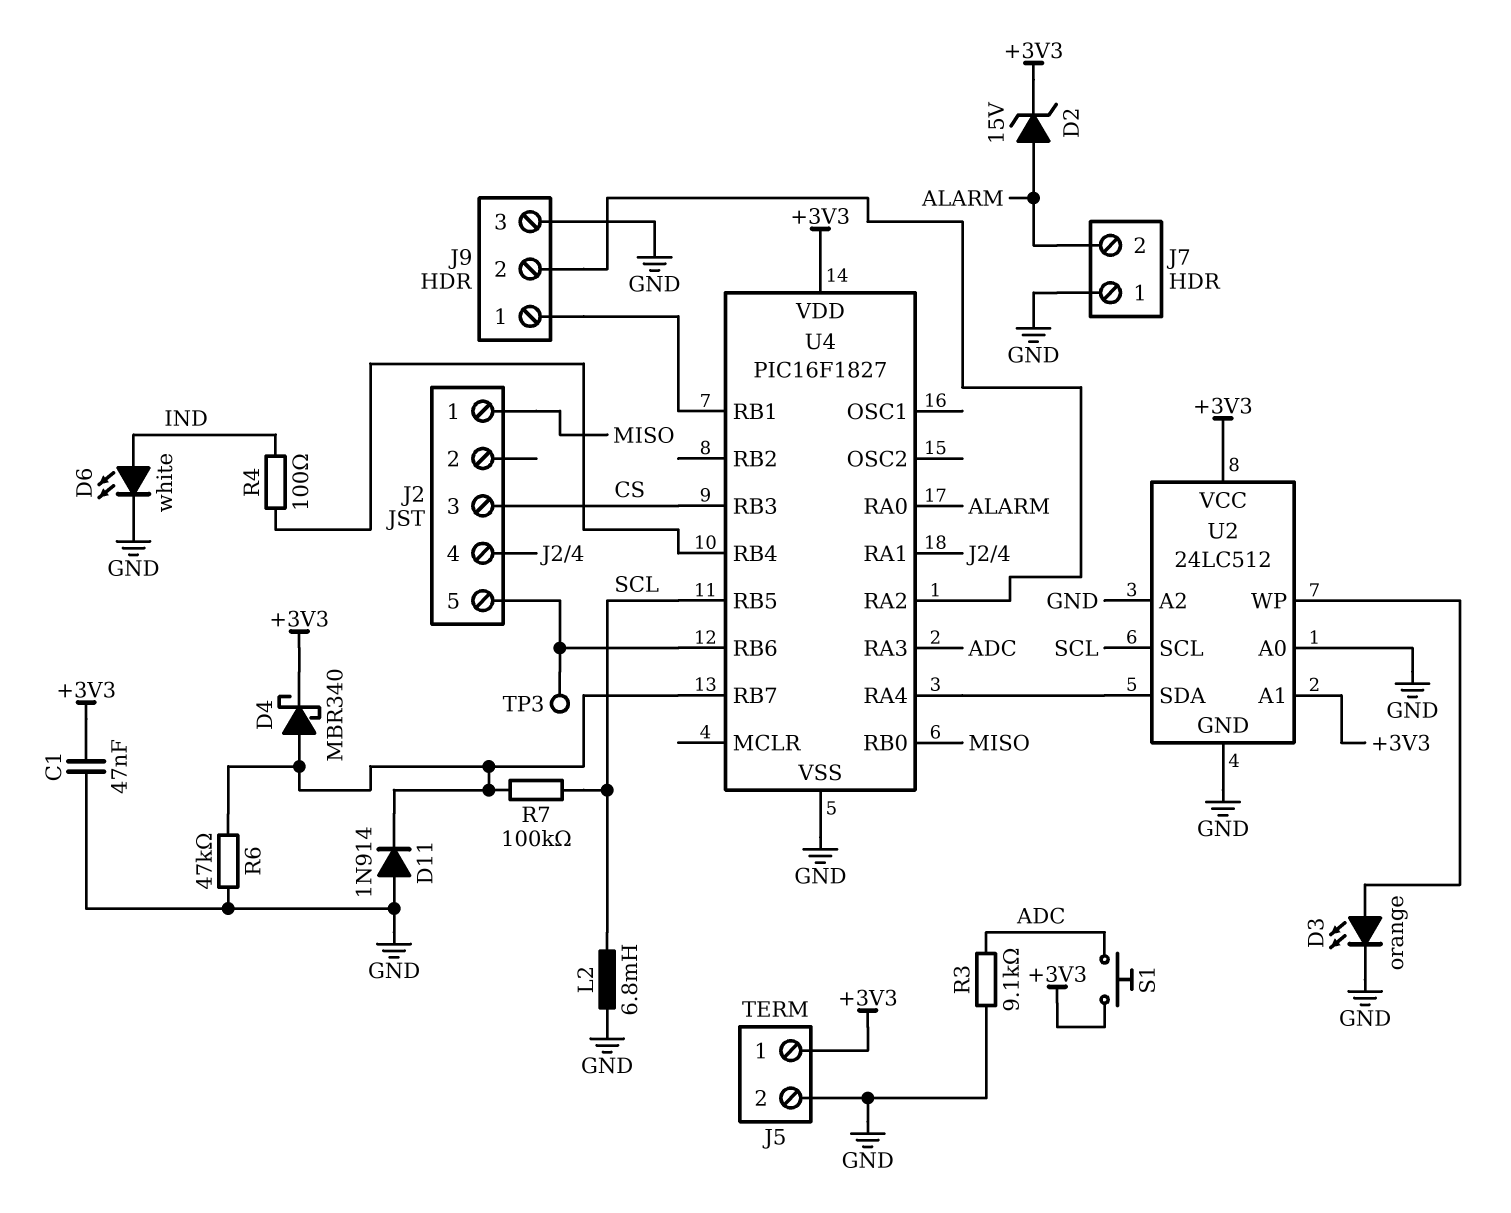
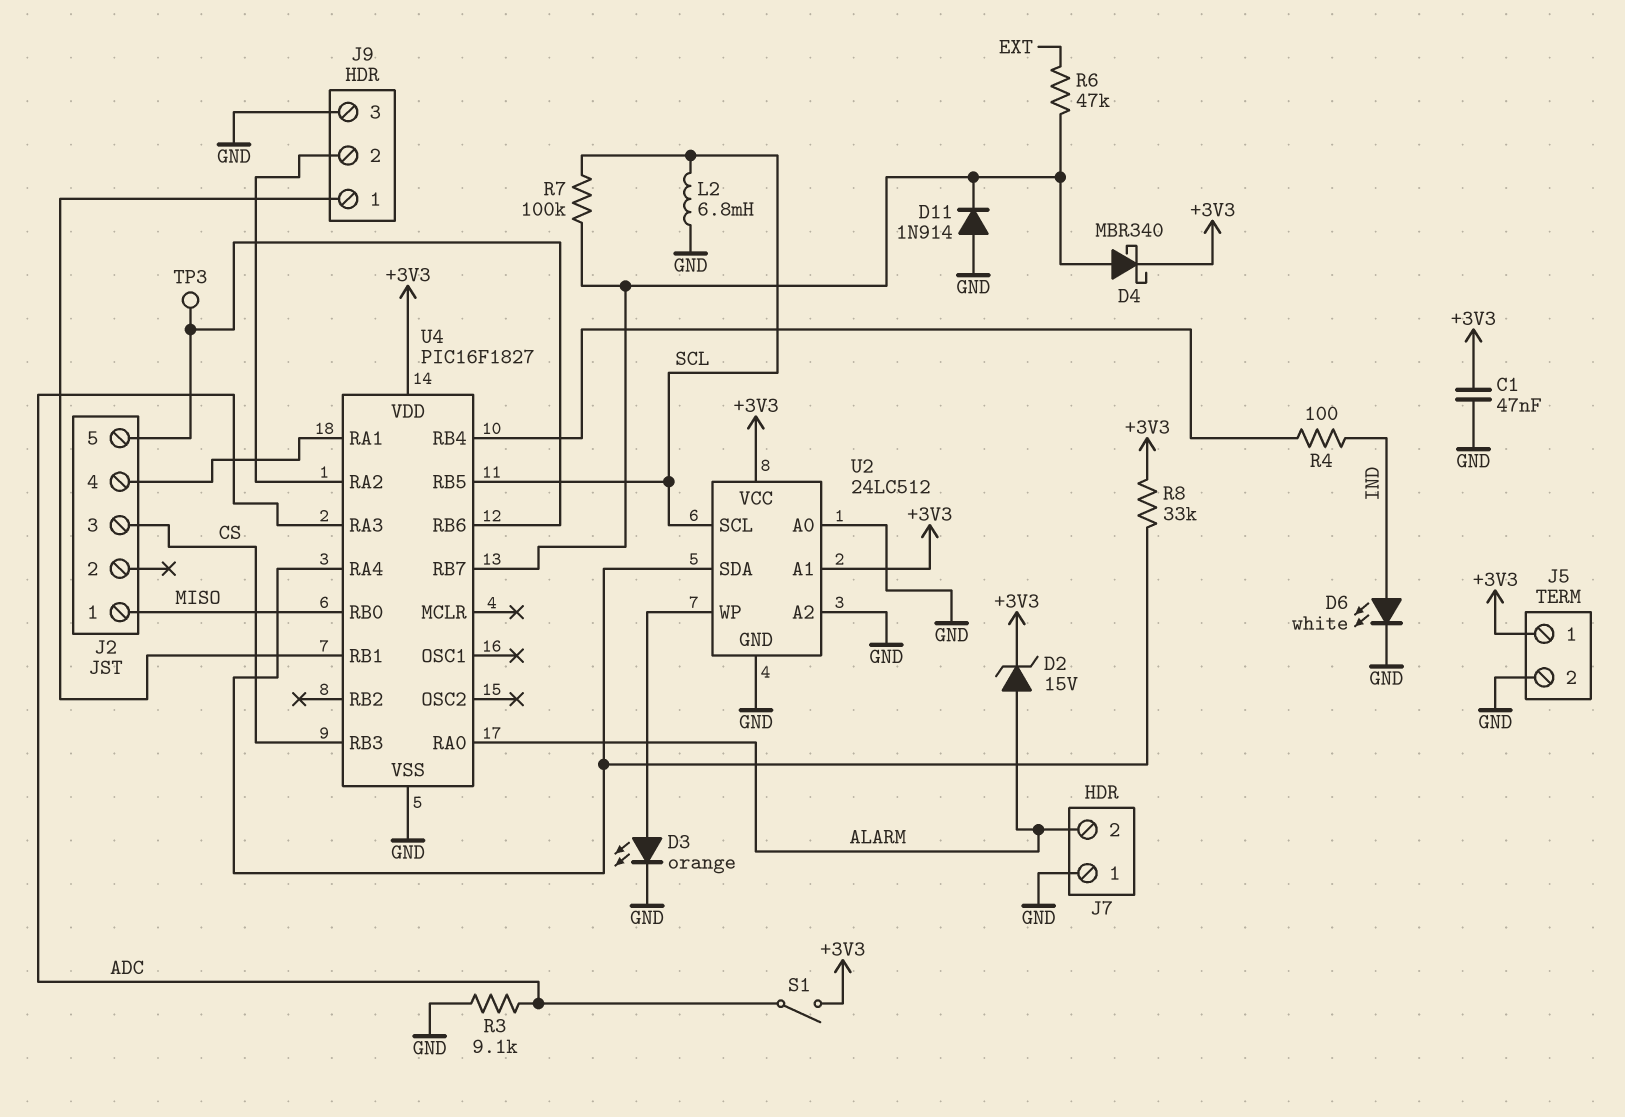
R6: 47k (GND, U4/RB7) -> 47k (EXT, U4/RB7)
R8: none -> 33k (+3V3, U2/SDA)
S1: button (+3V3, ADC) -> switch (+3V3, ADC)

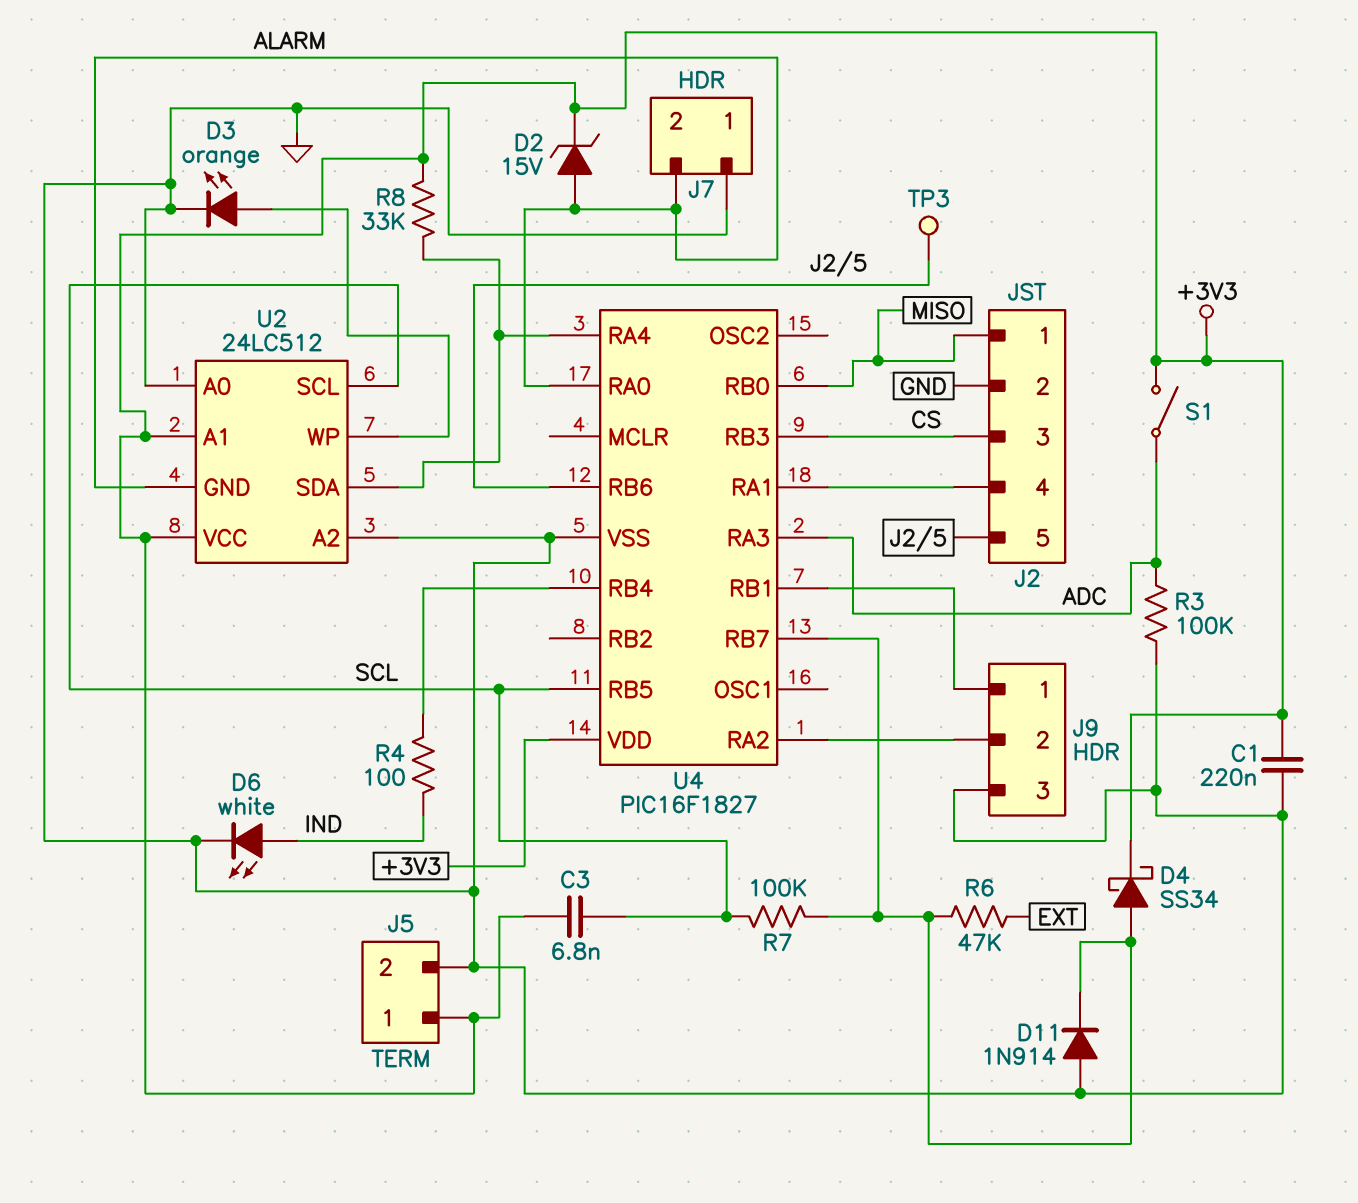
C1: 47nF (+3V3, GND) -> 220nF (+3V3, GND)
C3: none -> 6.8nF (+3V3, SCL)
D4: schottky MBR340 (A U4/RB7, K +3V3) -> schottky SS34 (A U4/RB7, K +3V3)
J2 pin 2: none -> GND
L2: 6.8mH (GND, SCL) -> none
R3: 9.1k (ADC, GND) -> 100k (ADC, GND)
U2 pin GND: GND -> ALARM

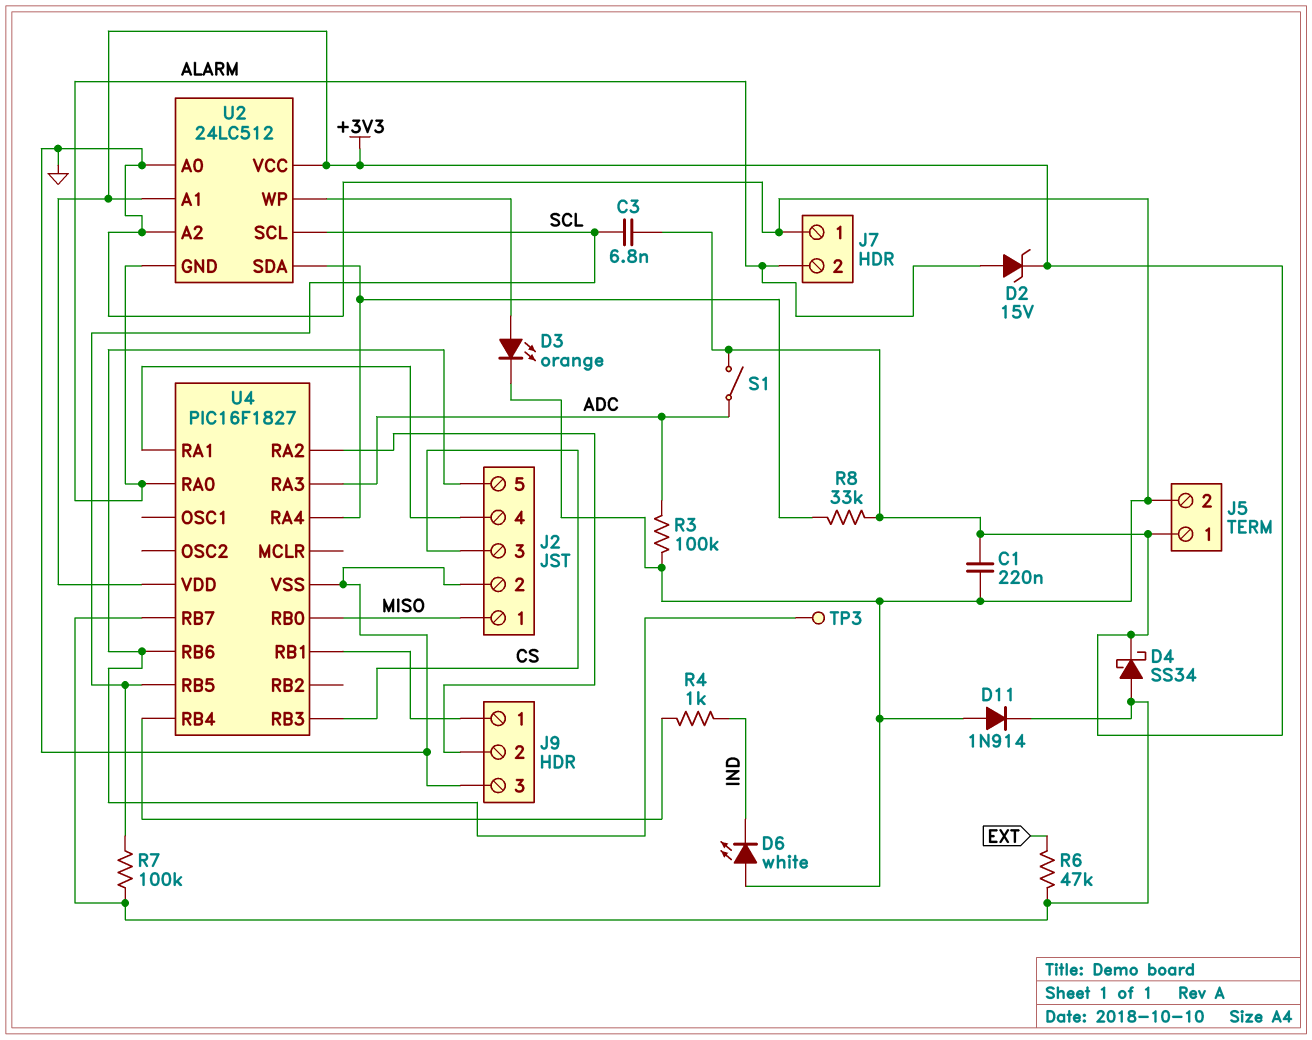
D6: LED white (A IND, K GND) -> LED white (A GND, K IND)
R4: 100 (IND, U4/RB4) -> 1k (IND, U4/RB4)

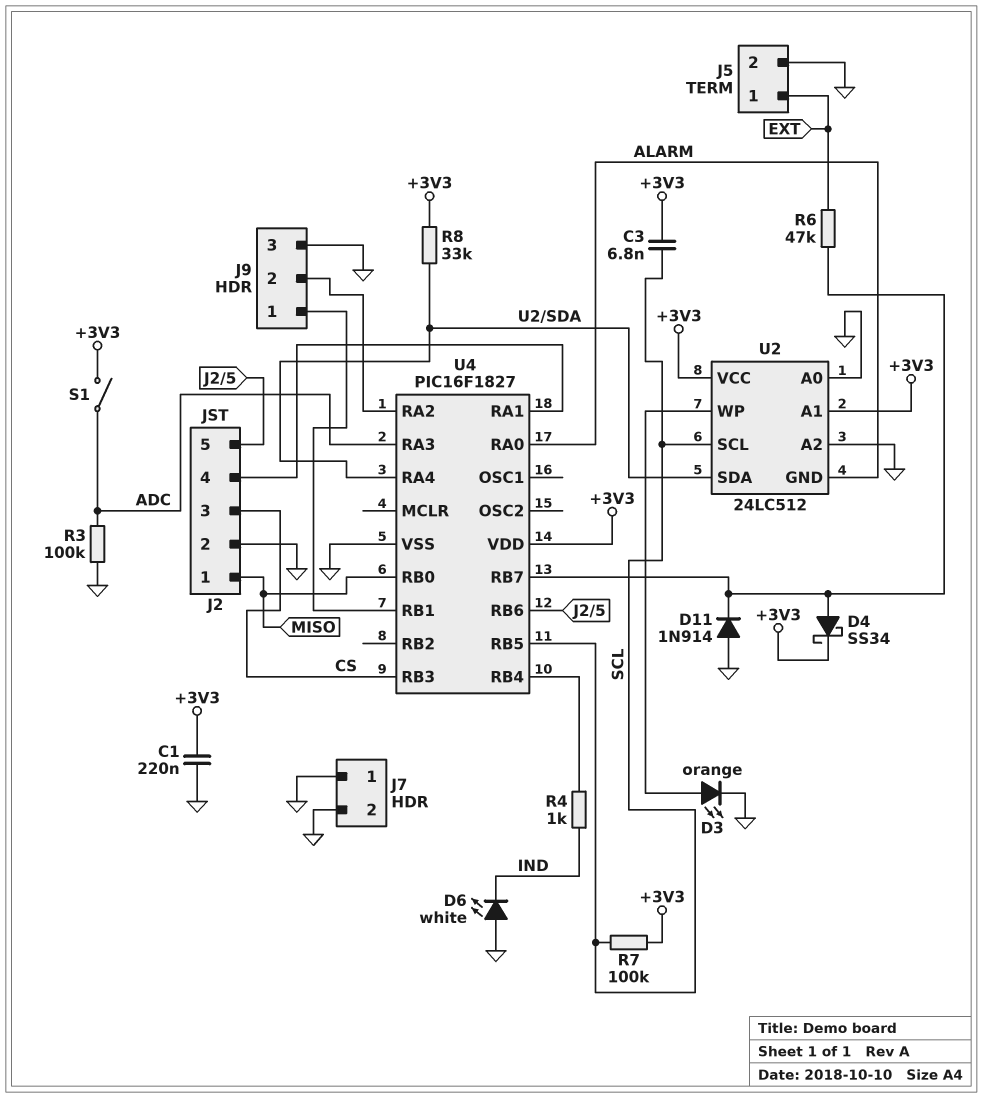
D2: zener 15V (A ALARM, K +3V3) -> none
J5 pin 1: +3V3 -> EXT
J7 pin 2: ALARM -> GND
R7: 100k (SCL, U4/RB7) -> 100k (+3V3, SCL)
TP3: test point (J2/5) -> none

